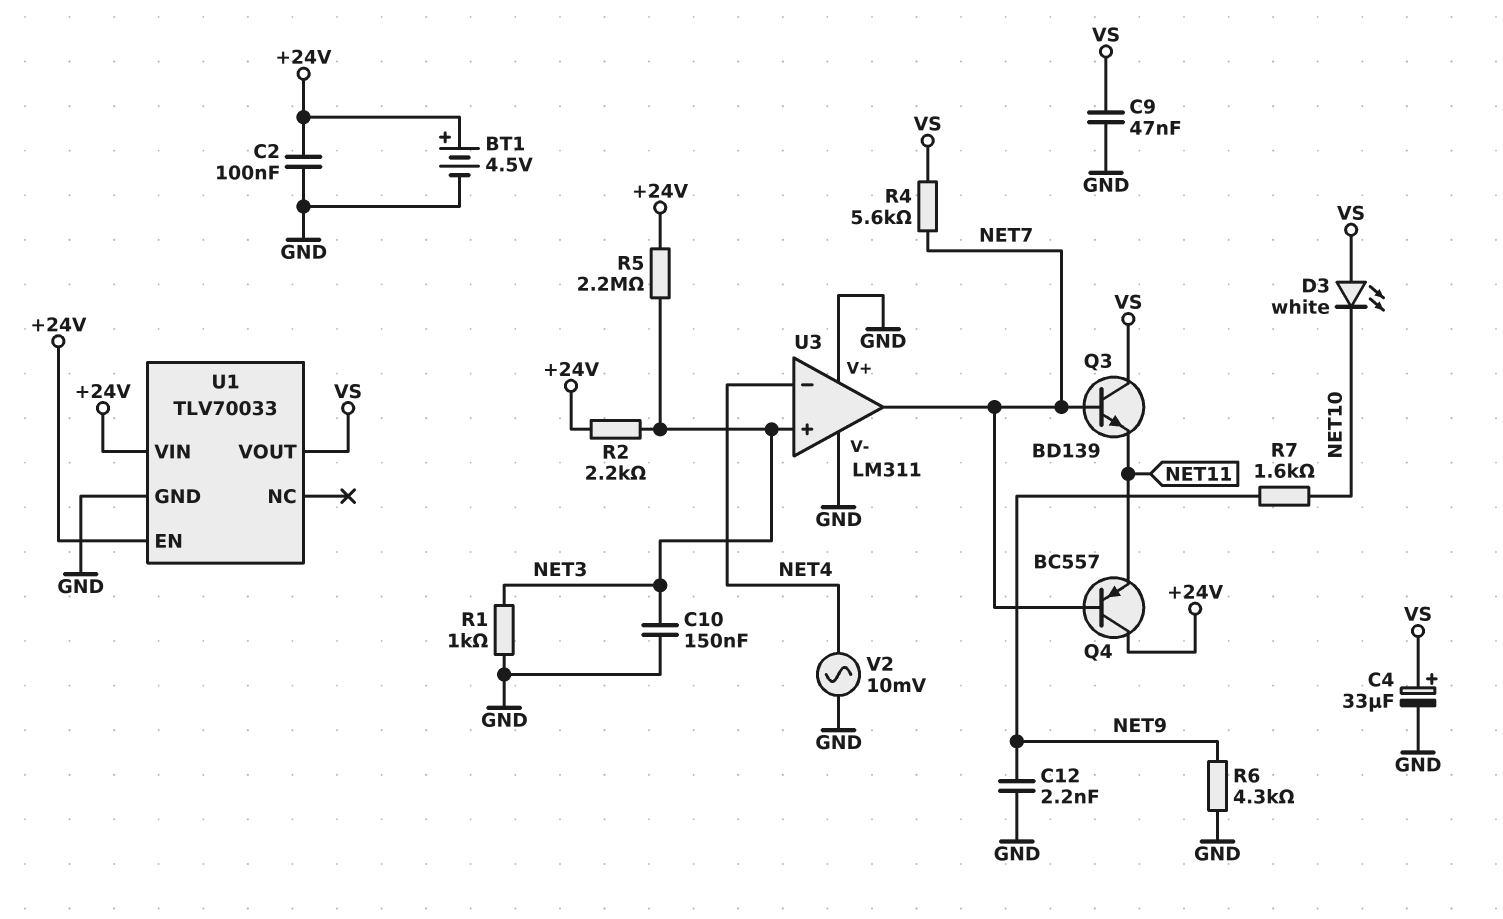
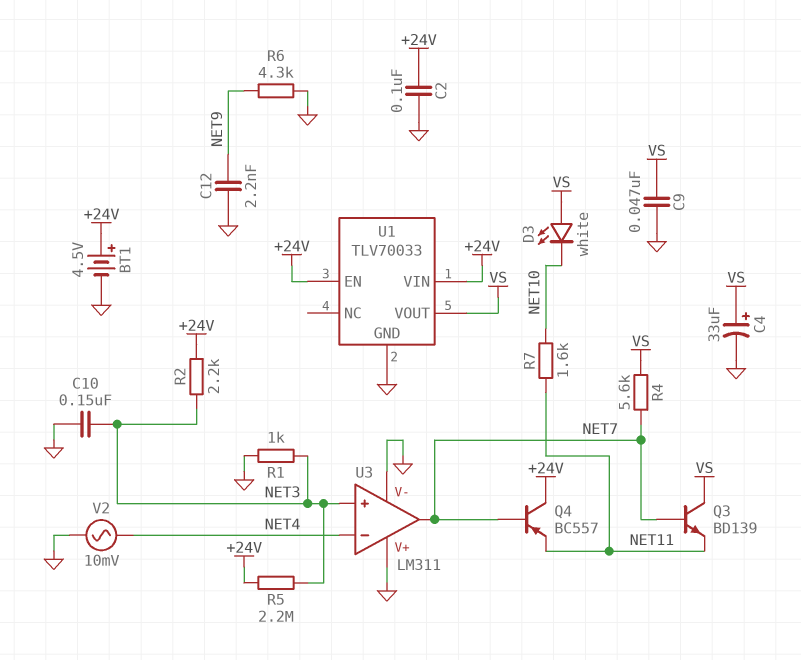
R7: 1.6k (NET9, NET10) -> 1.6k (NET10, NET11)

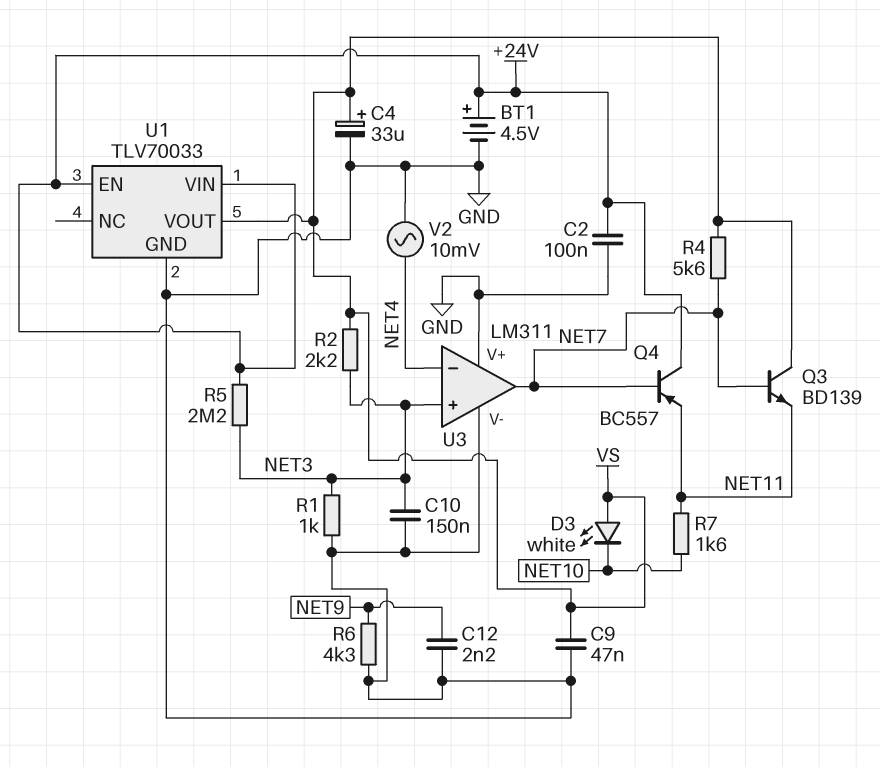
R2: 2.2k (+24V, NET3) -> 2.2k (NET3, VS)

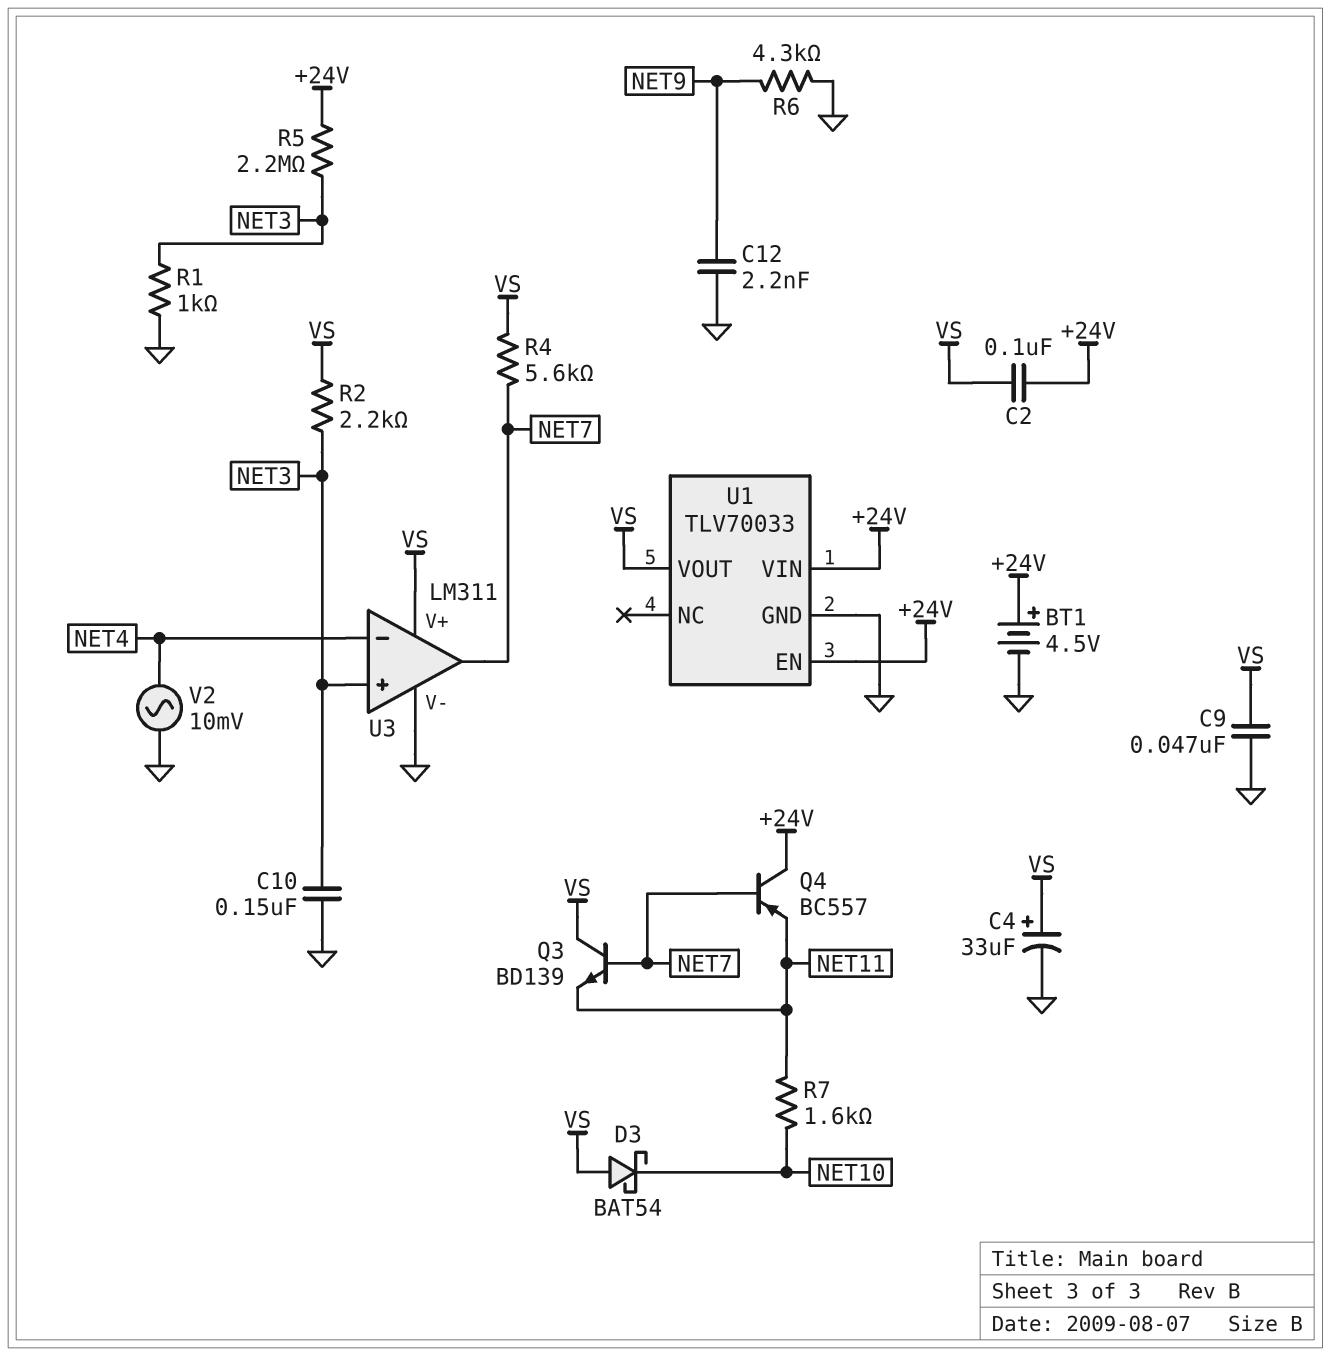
C2: 100nF (+24V, GND) -> 100nF (+24V, VS)
D3: LED white (A VS, K NET10) -> schottky BAT54 (A VS, K NET10)
U3 pin V+: GND -> VS

